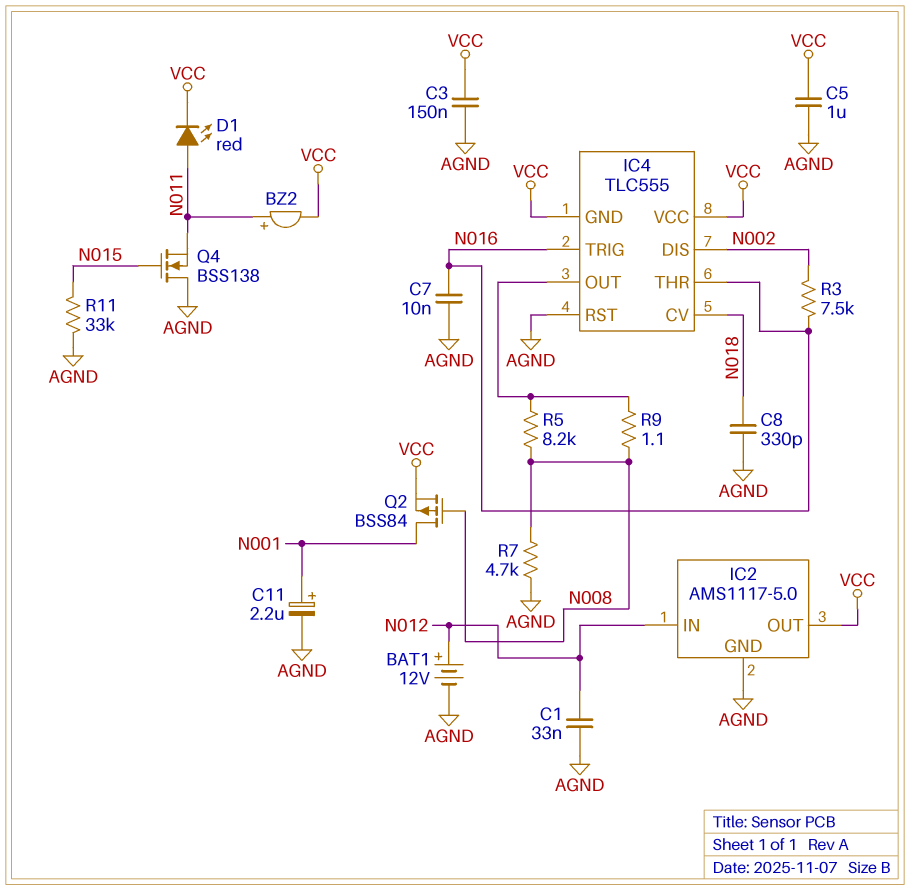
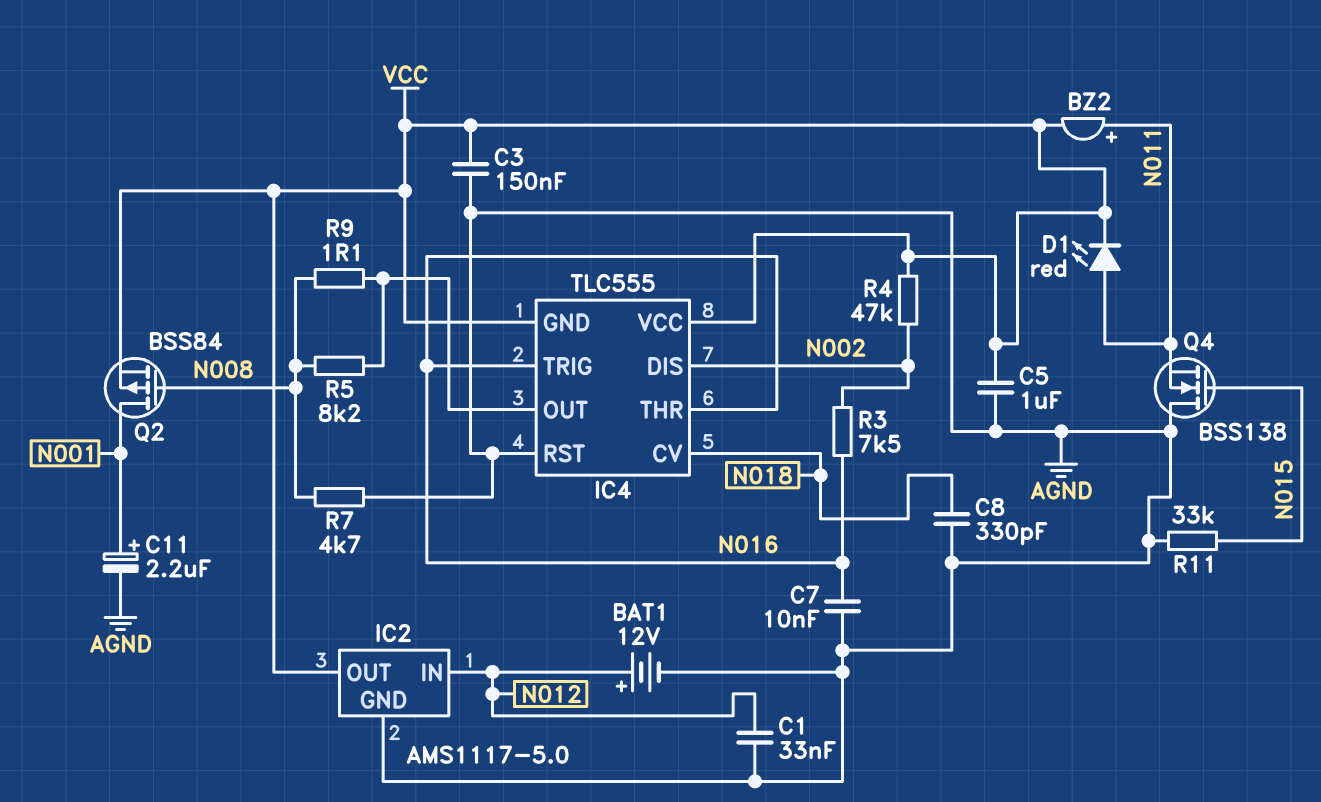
R4: none -> 47k (N002, VCC)

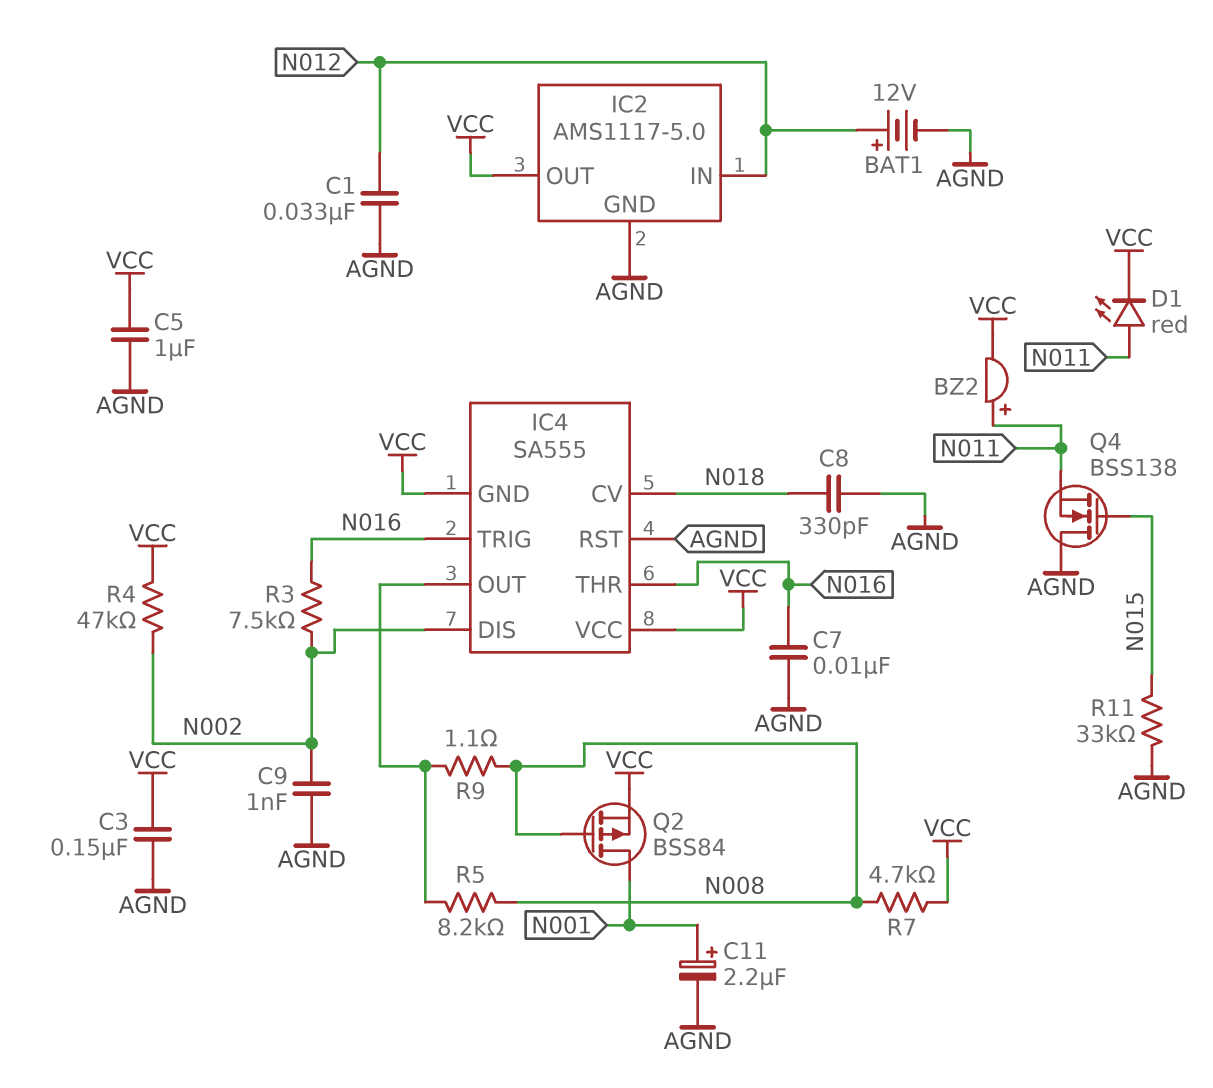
C9: none -> 1nF (AGND, N002)
IC4: TLC555 -> SA555
R7: 4.7k (AGND, N008) -> 4.7k (N008, VCC)

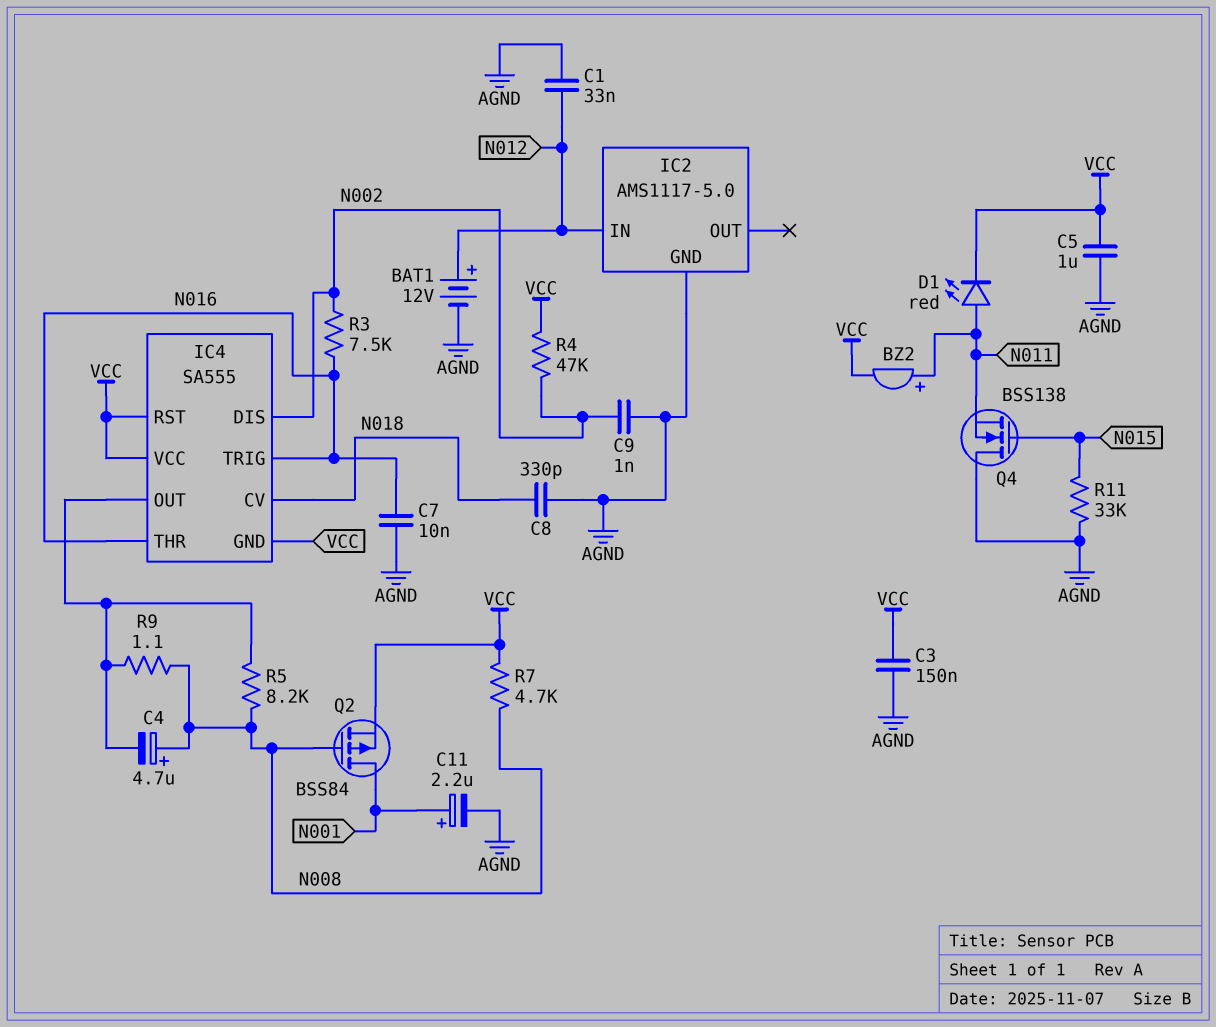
C4: none -> 4.7uF (plus N008, minus IC4/OUT)
IC2 pin OUT: VCC -> none
IC4 pin RST: AGND -> VCC

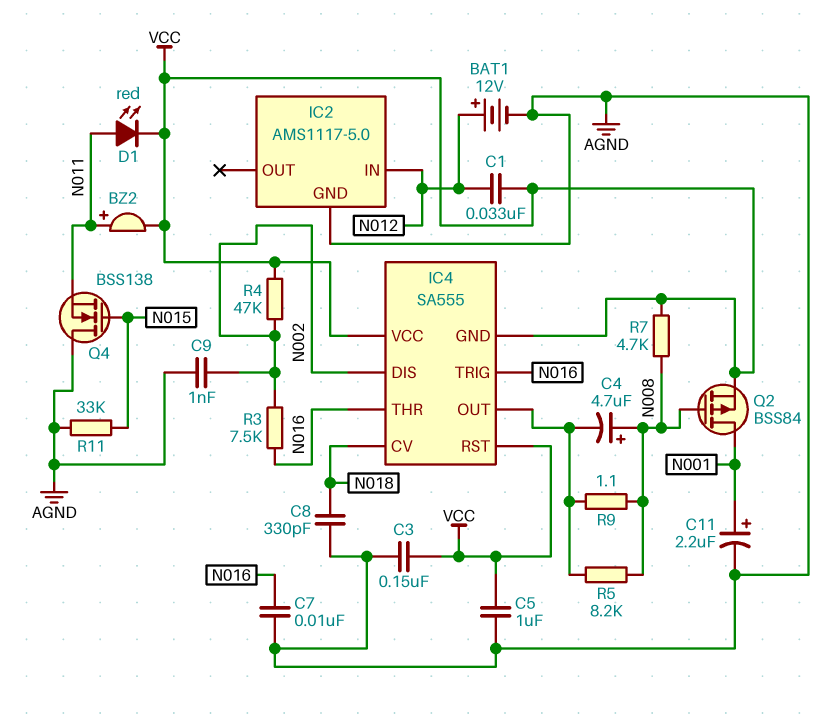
C1: 33nF (AGND, N012) -> 33nF (N012, VCC)

